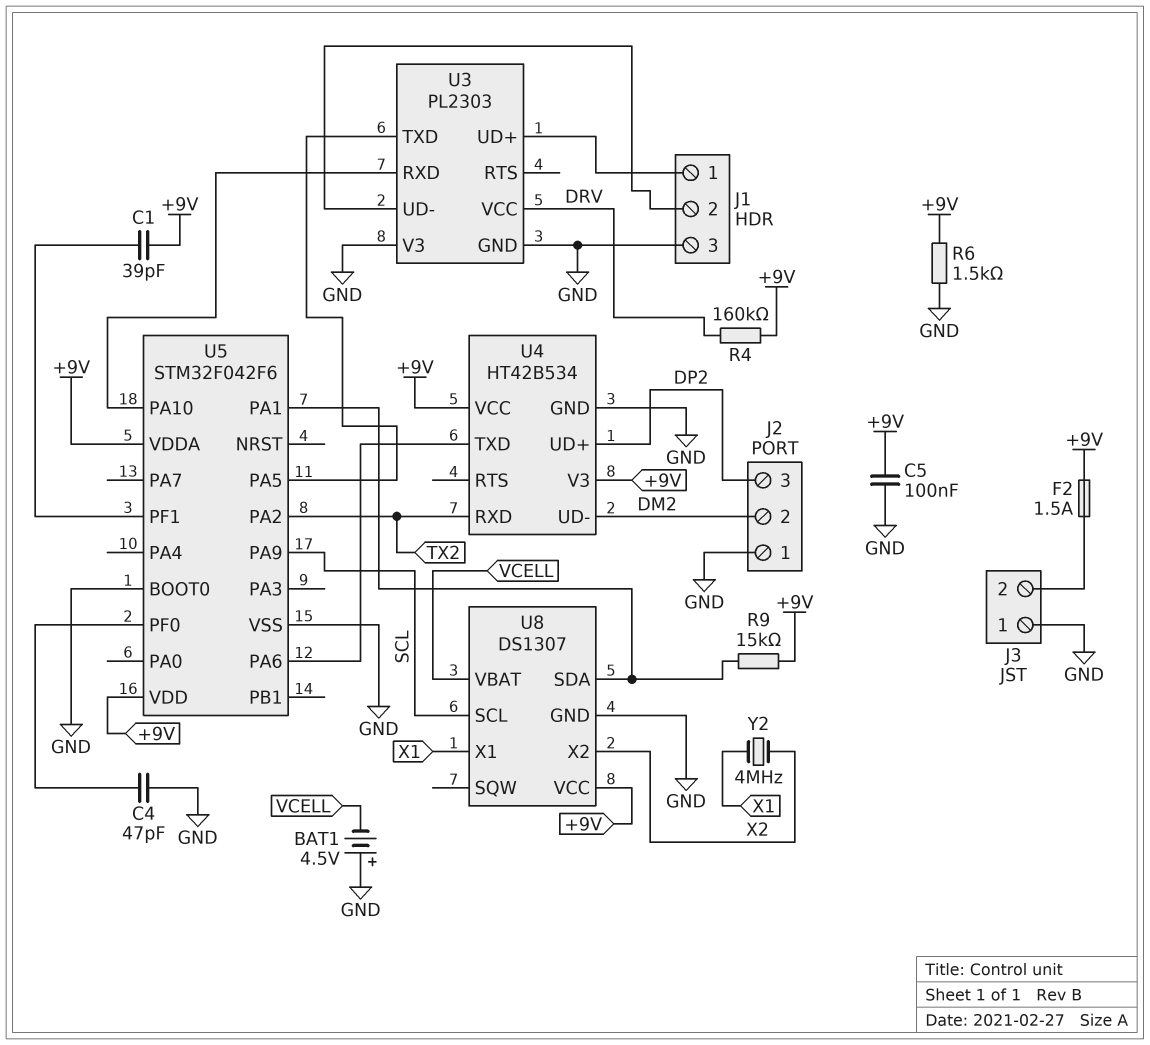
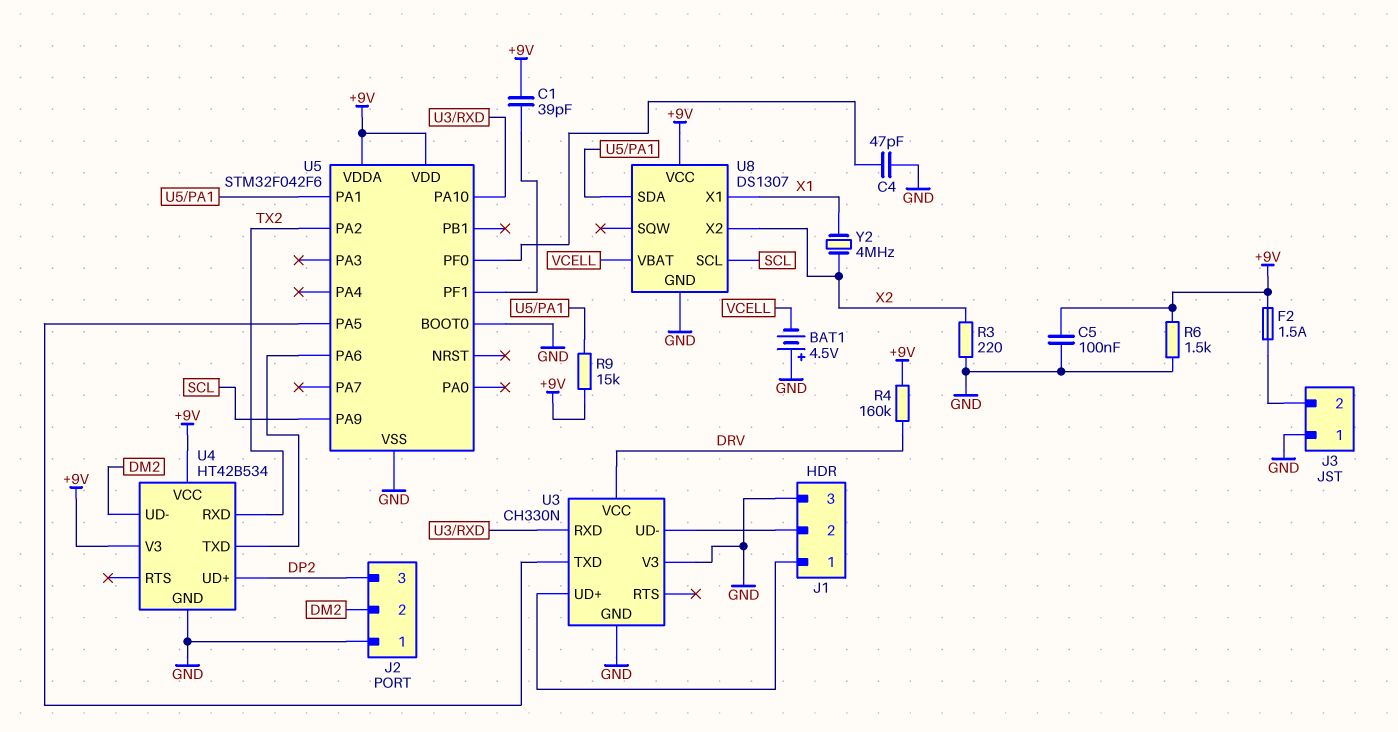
R3: none -> 220 (GND, X2)
U3: PL2303 -> CH330N

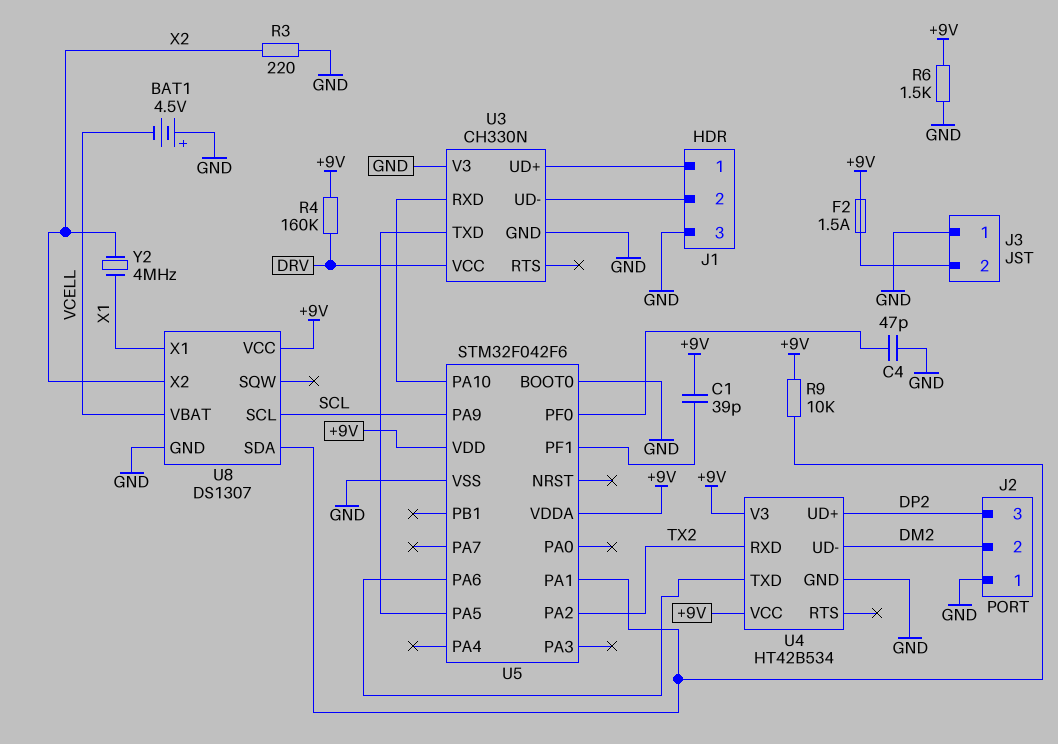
C5: 100nF (+9V, GND) -> none
R9: 15k (+9V, U5/PA1) -> 10k (+9V, U5/PA1)

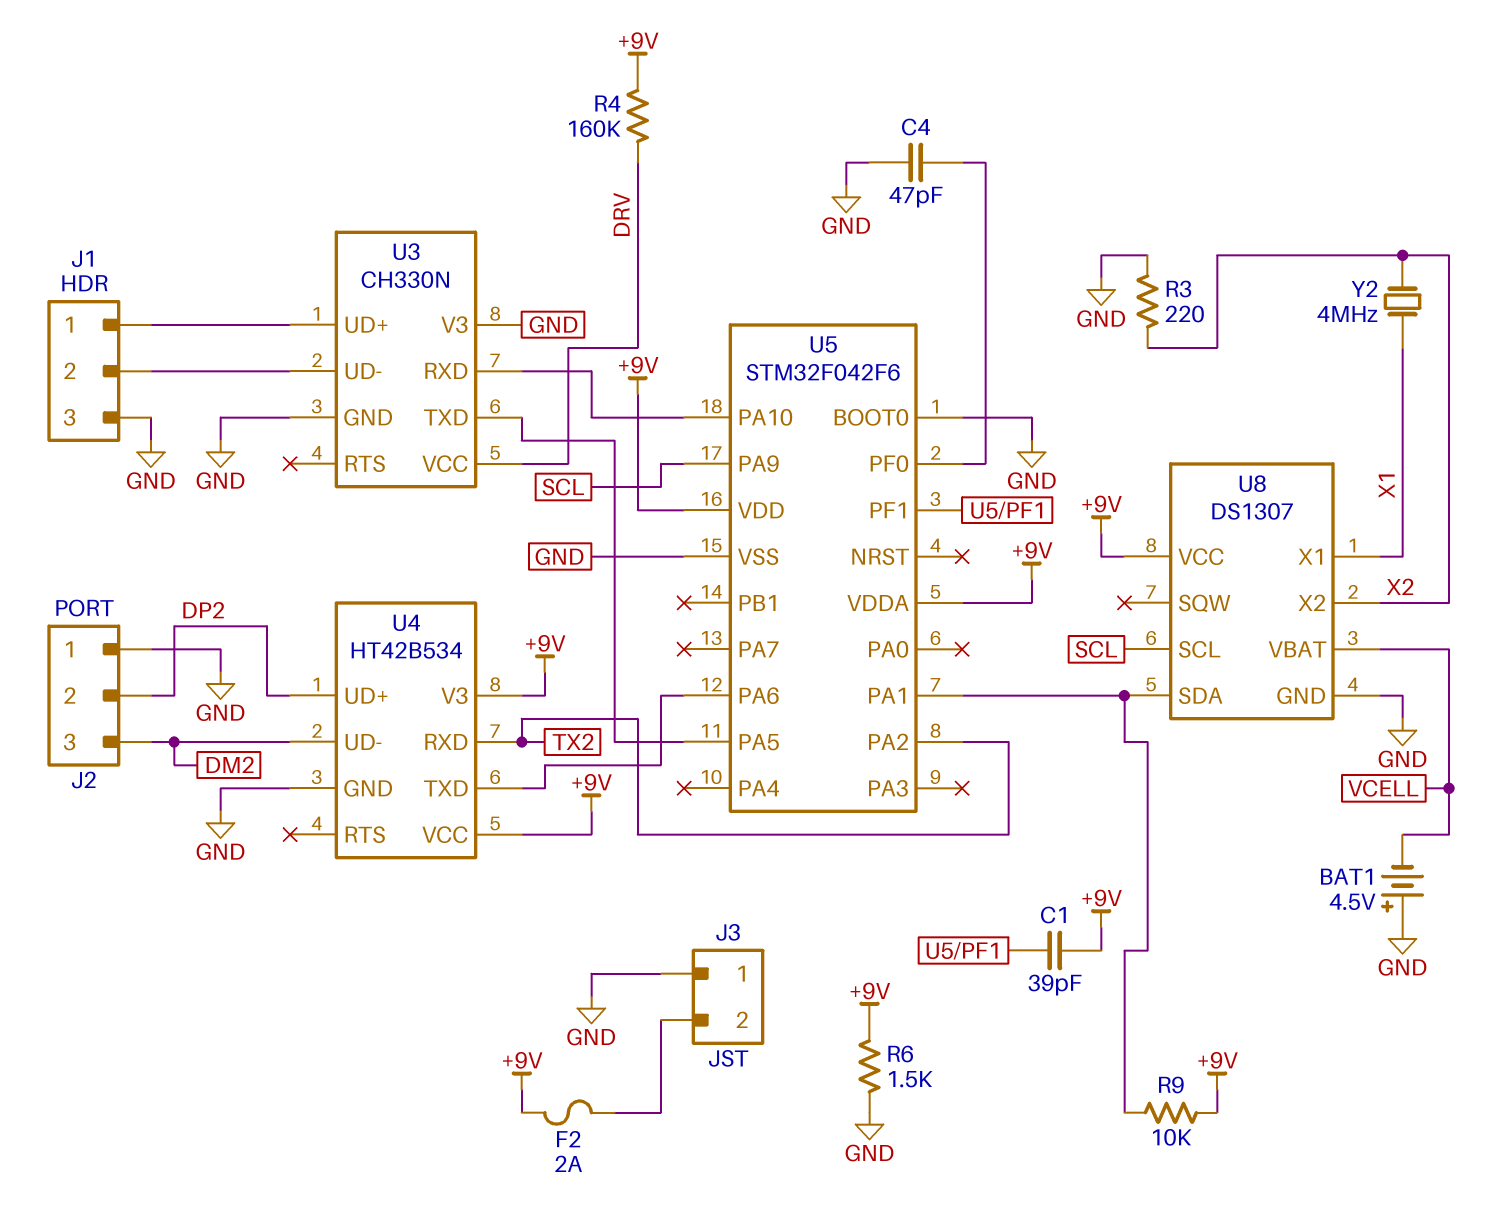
F2: 1.5A (+9V, J3/2) -> 2A (+9V, J3/2)
J2 pin 2: DM2 -> DP2
J2 pin 3: DP2 -> DM2

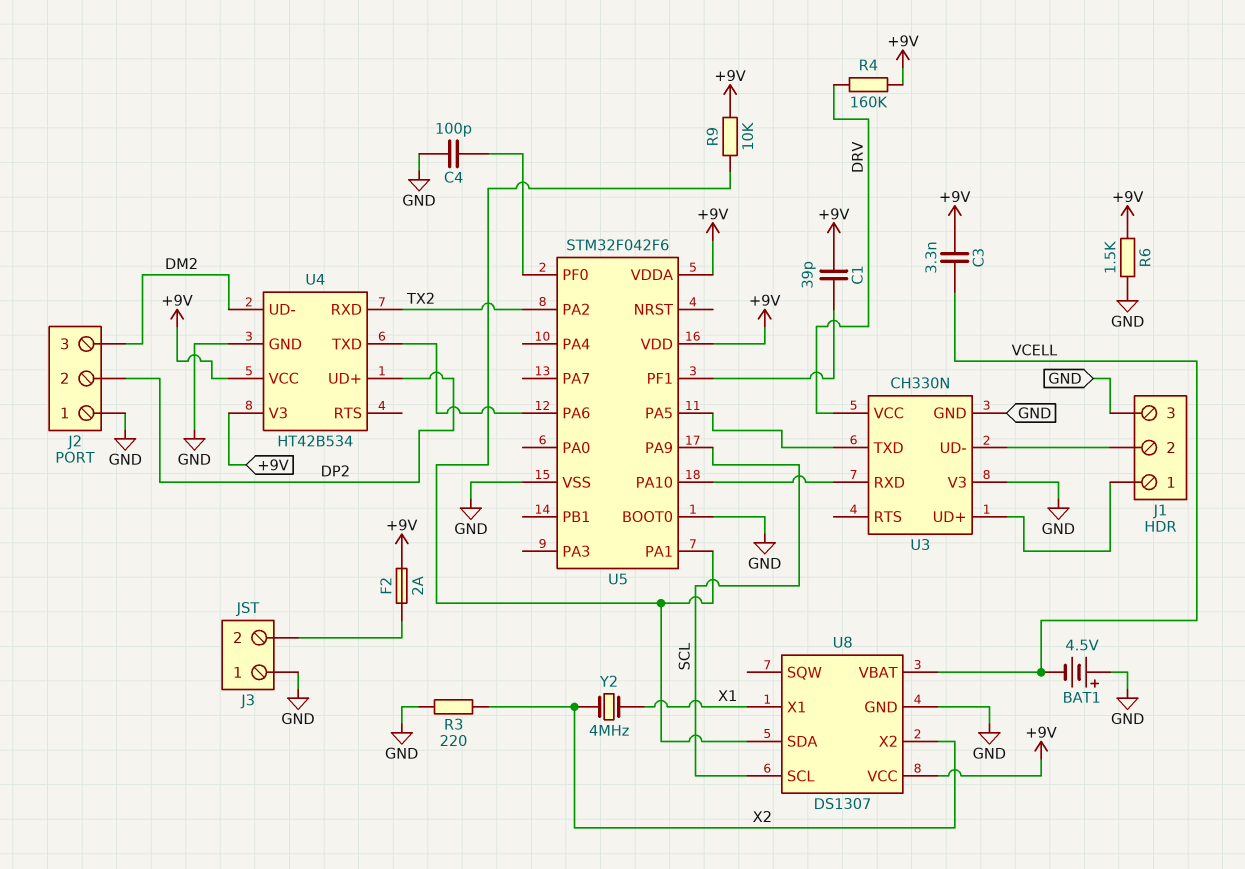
C3: none -> 3.3nF (+9V, VCELL)
C4: 47pF (GND, U5/PF0) -> 100pF (GND, U5/PF0)

